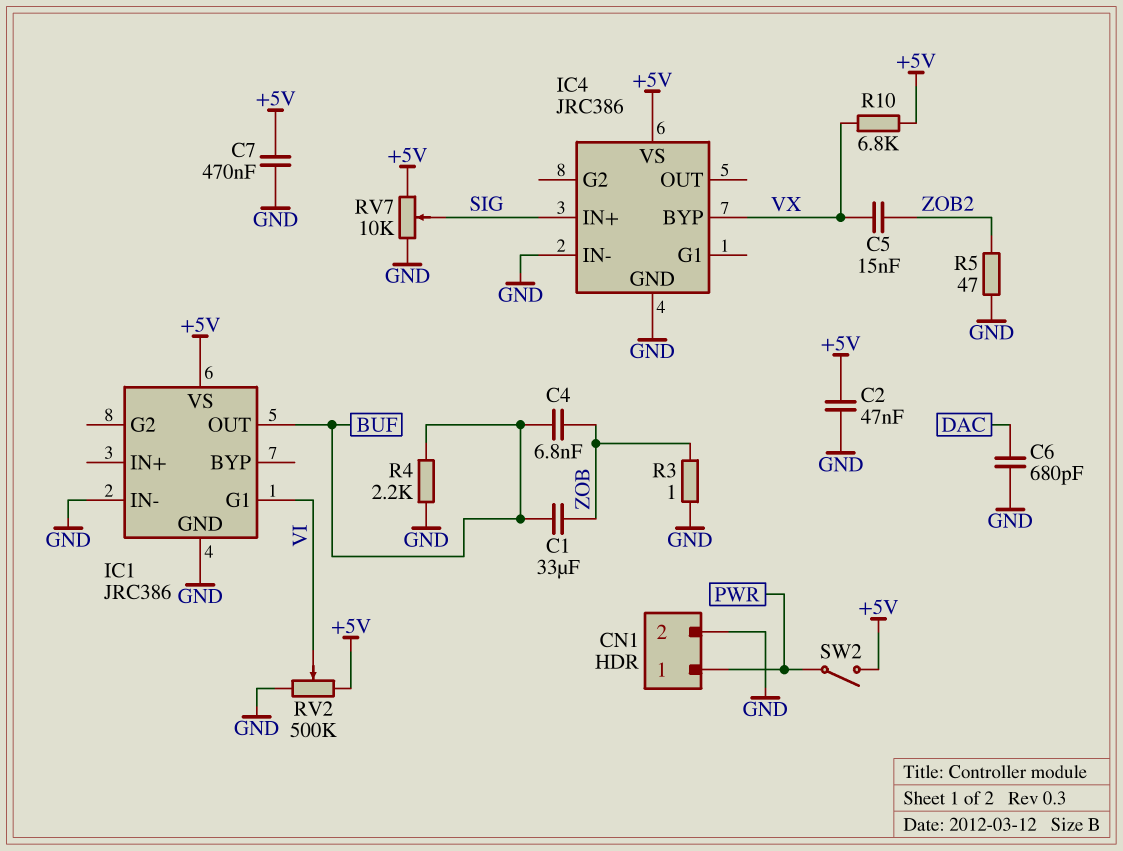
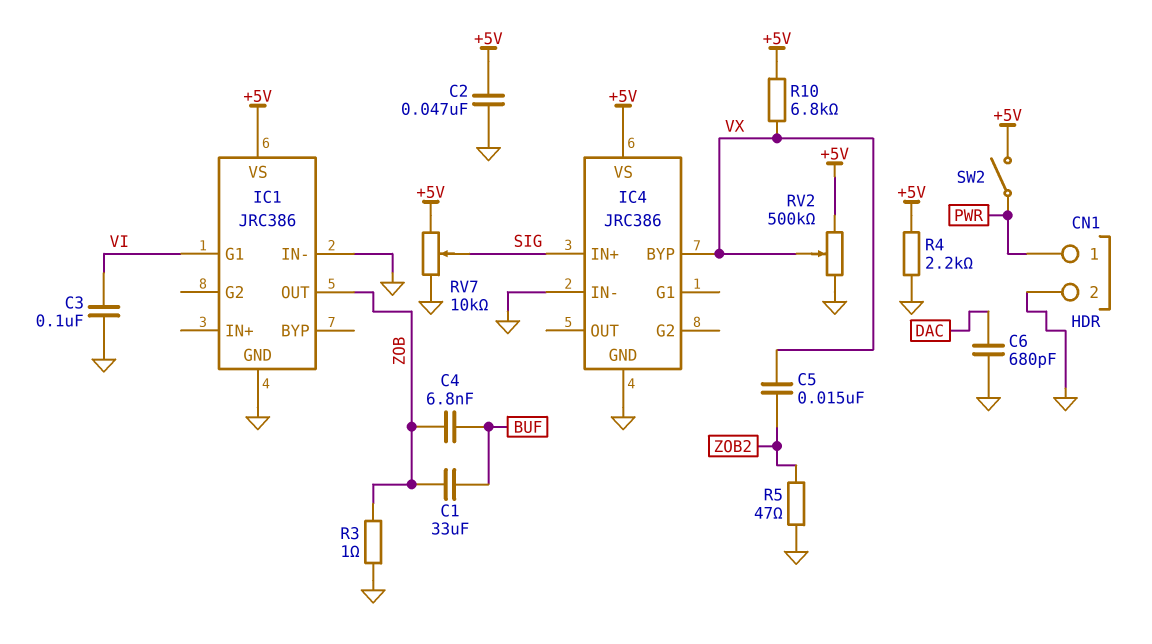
C3: none -> 100nF (GND, VI)
C7: 470nF (+5V, GND) -> none
IC1 pin OUT: BUF -> ZOB
R4: 2.2k (BUF, GND) -> 2.2k (+5V, GND)
RV2: 500k (+5V, GND, wiper VI) -> 500k (+5V, GND, wiper VX)

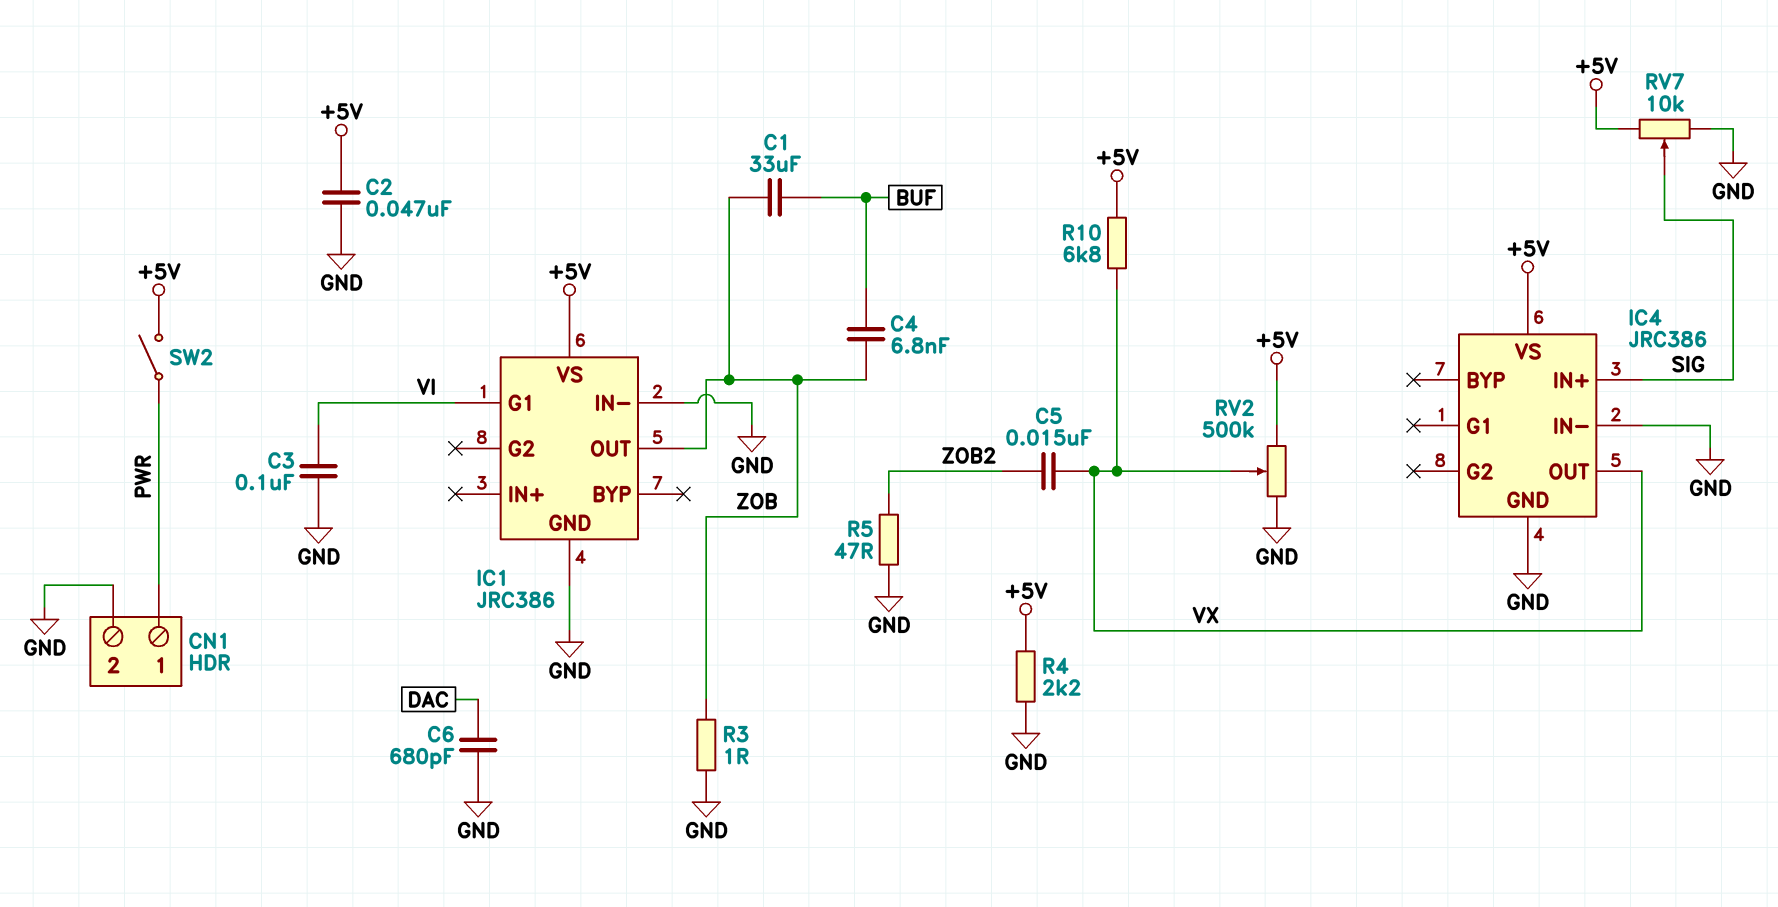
IC4 pin BYP: VX -> none
IC4 pin OUT: none -> VX

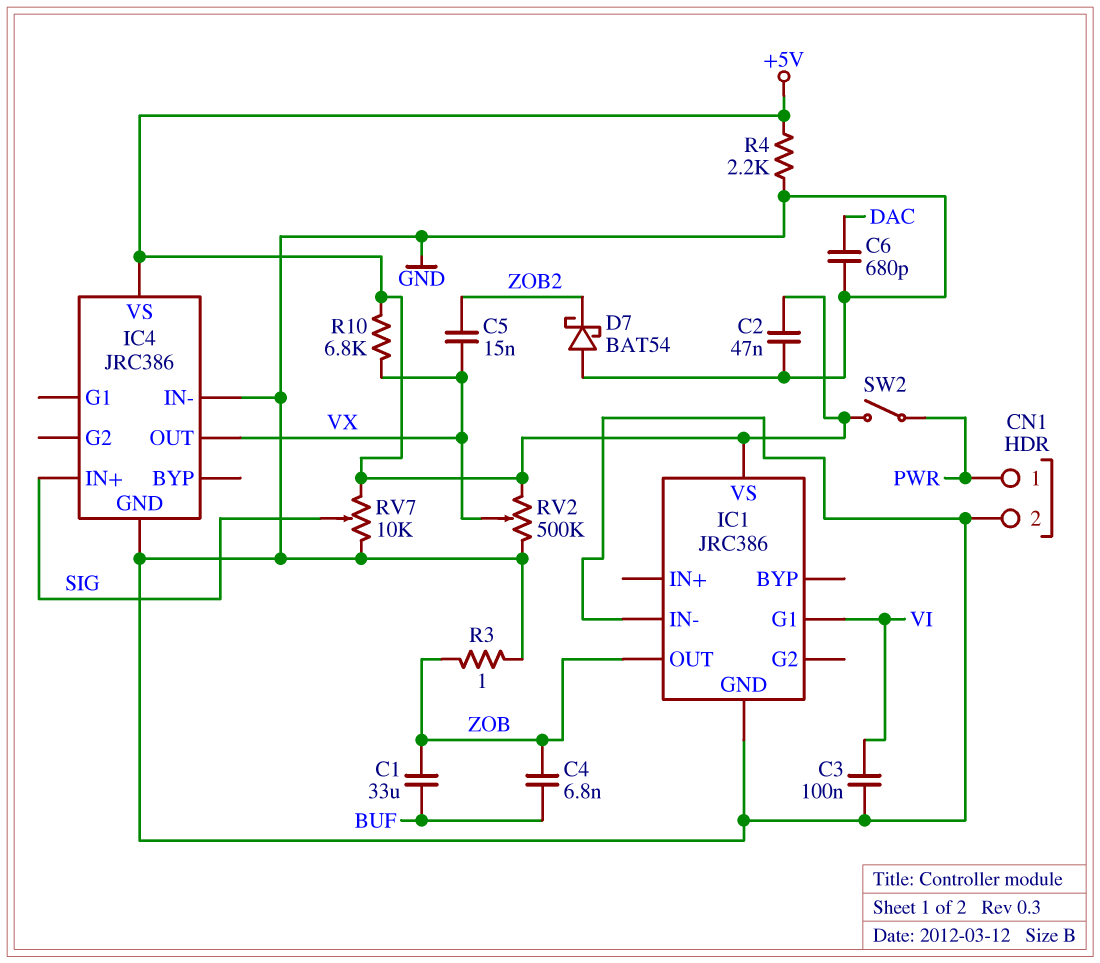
D7: none -> schottky BAT54 (A GND, K ZOB2)
R5: 47 (GND, ZOB2) -> none

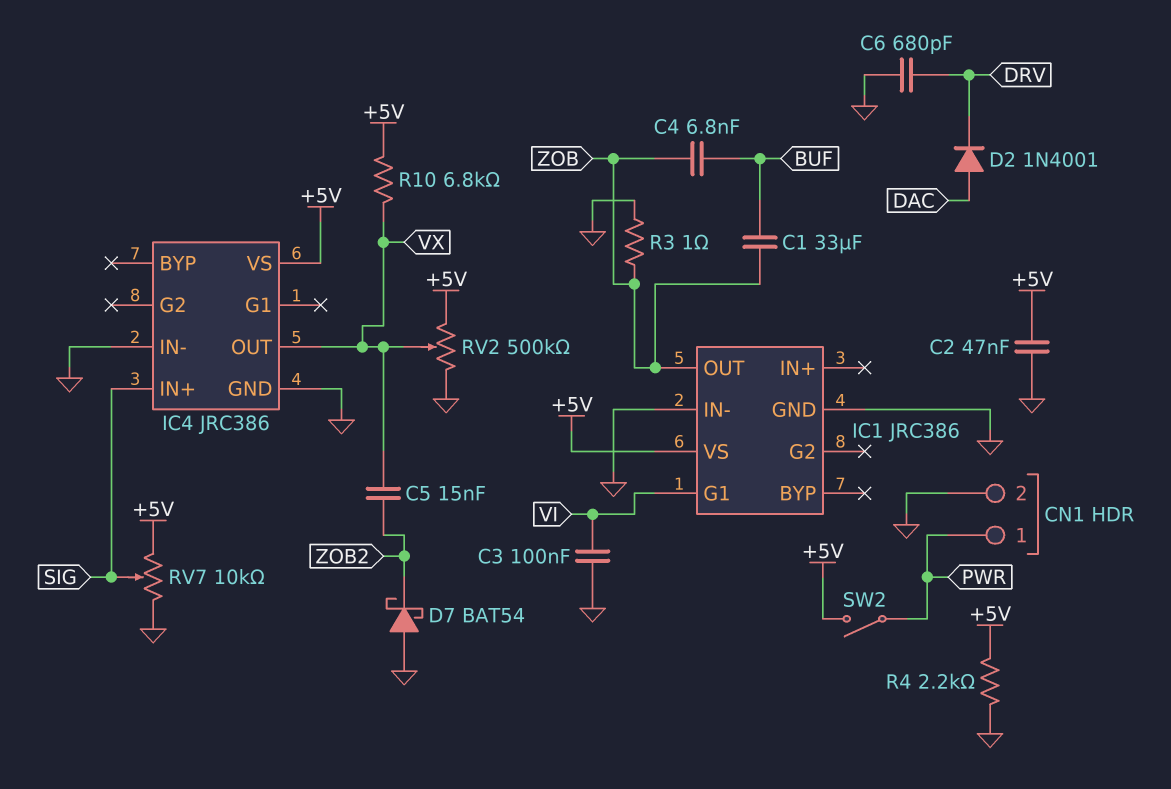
C6: 680pF (DAC, GND) -> 680pF (DRV, GND)
D2: none -> diode 1N4001 (A DAC, K DRV)

